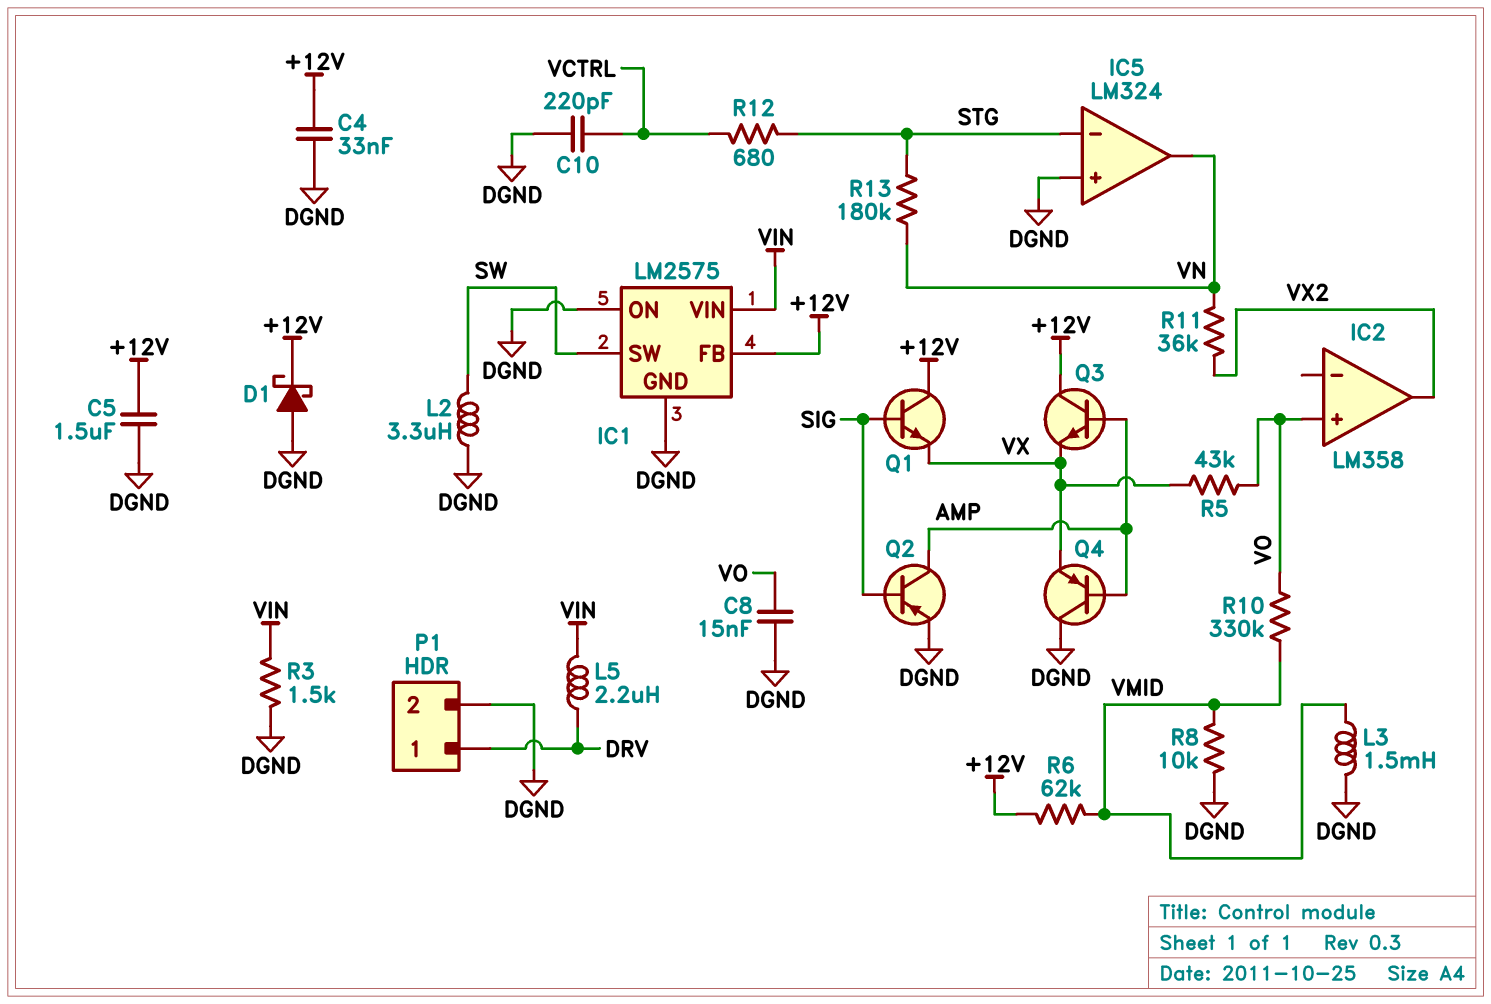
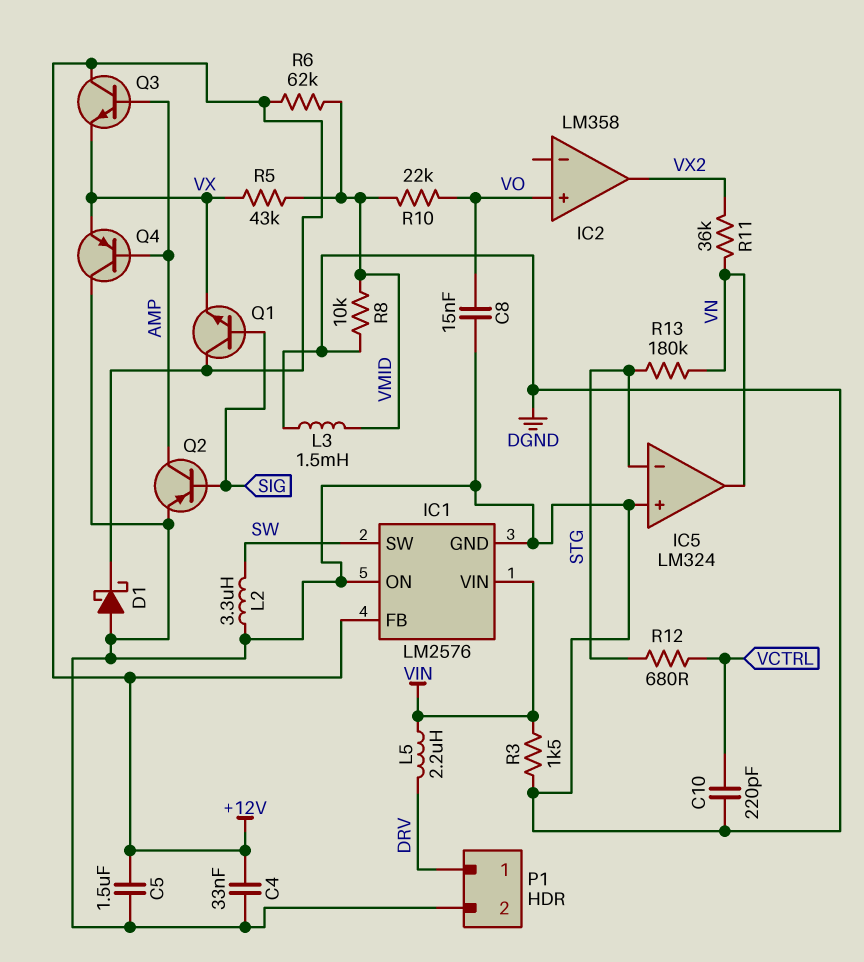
IC1: LM2575 -> LM2576
R5: 43k (VO, VX) -> 43k (VMID, VX)
R10: 330k (VMID, VO) -> 22k (VMID, VO)

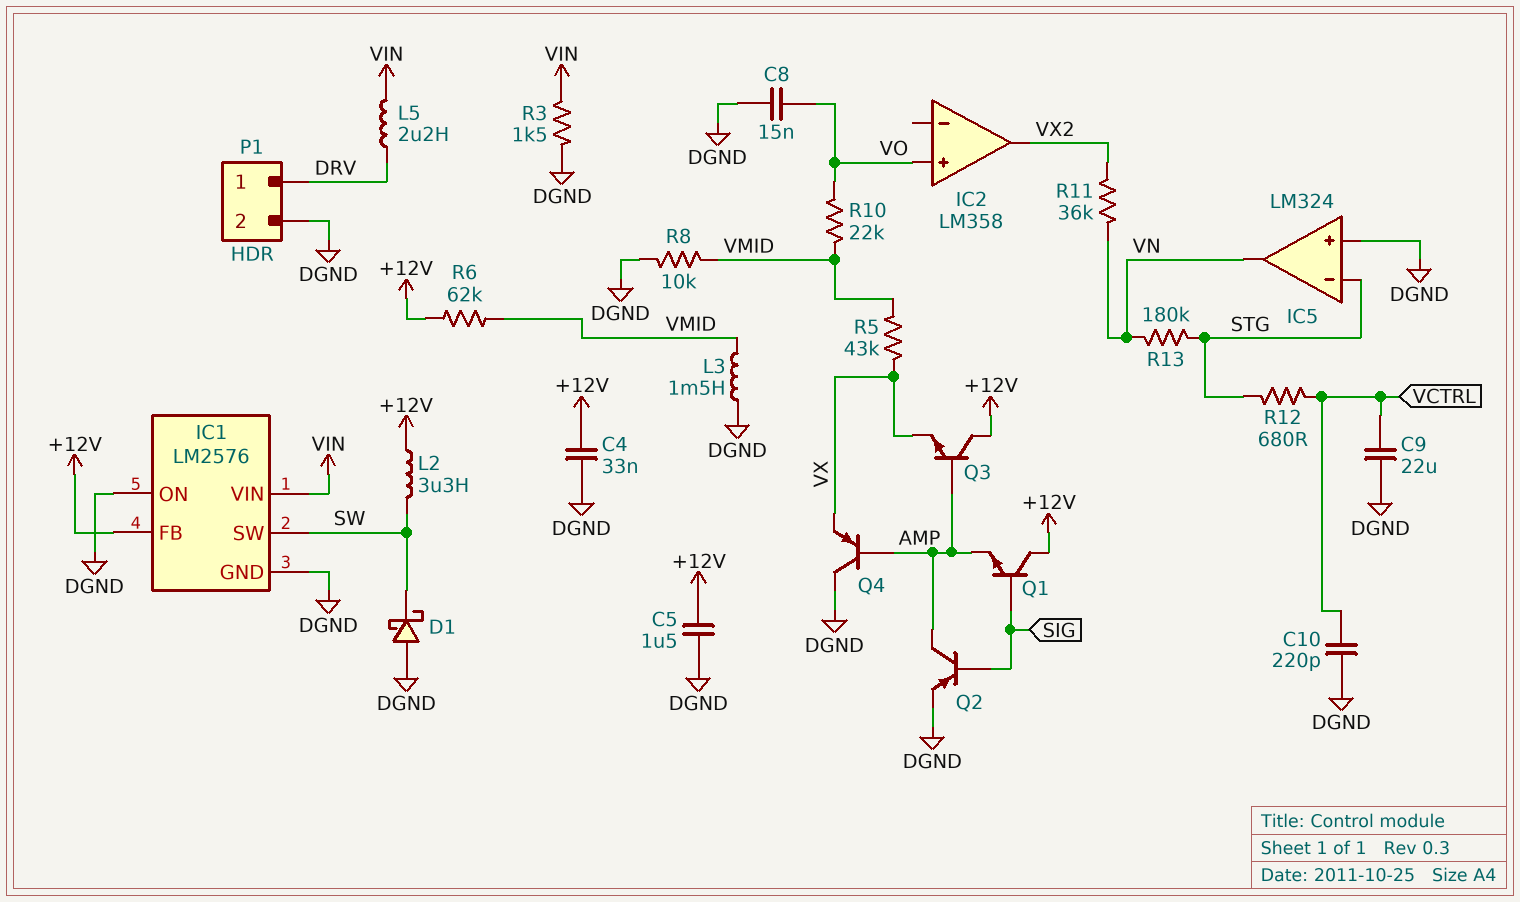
C9: none -> 22uF (DGND, VCTRL)
D1: schottky (A DGND, K +12V) -> schottky (A DGND, K SW)
L2: 3.3uH (DGND, SW) -> 3.3uH (+12V, SW)
Q1: NPN (B SIG, C +12V, E VX) -> NPN (B SIG, C +12V, E AMP)

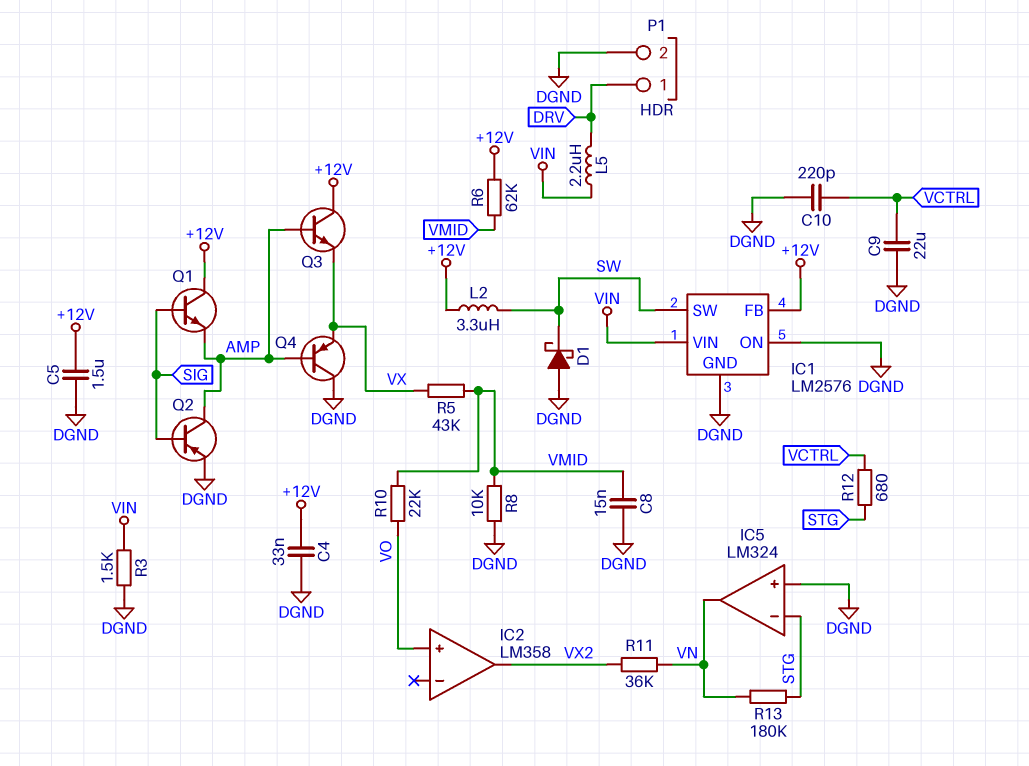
C8: 15nF (DGND, VO) -> 15nF (DGND, VMID)
L3: 1.5mH (DGND, VMID) -> none

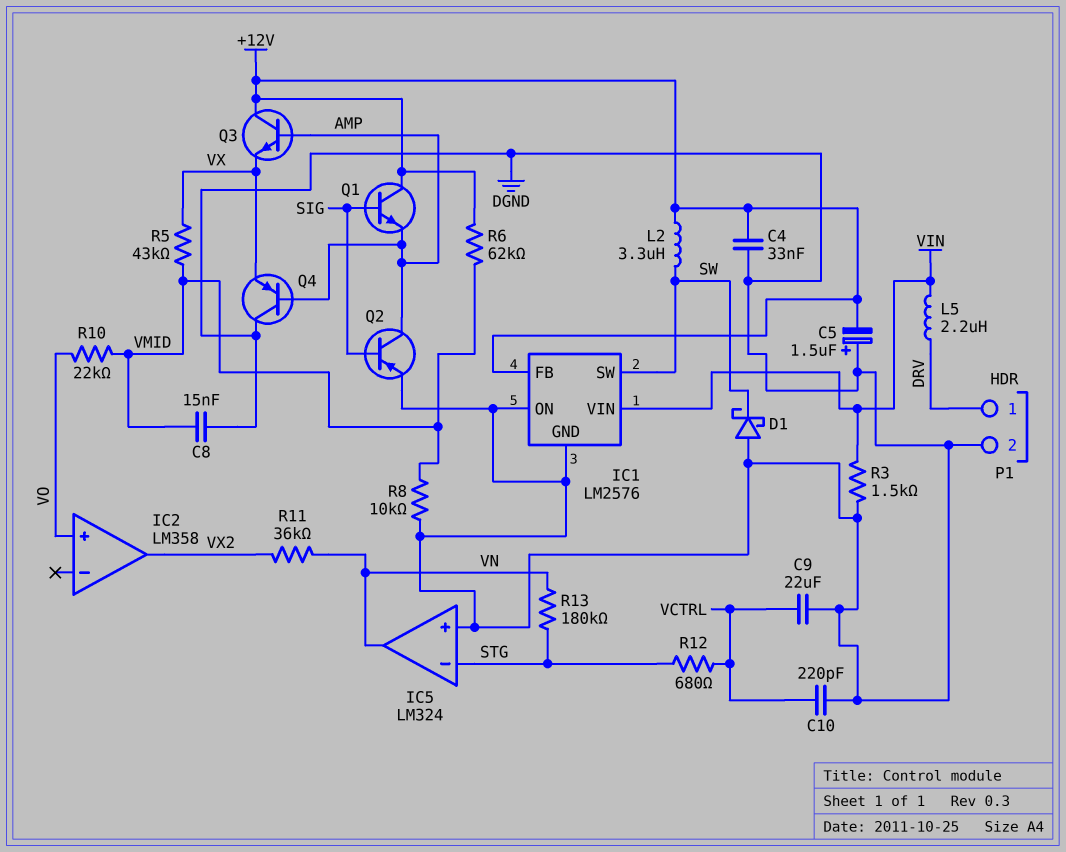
C5: 1.5uF (+12V, DGND) -> 1.5uF (plus DGND, minus +12V)

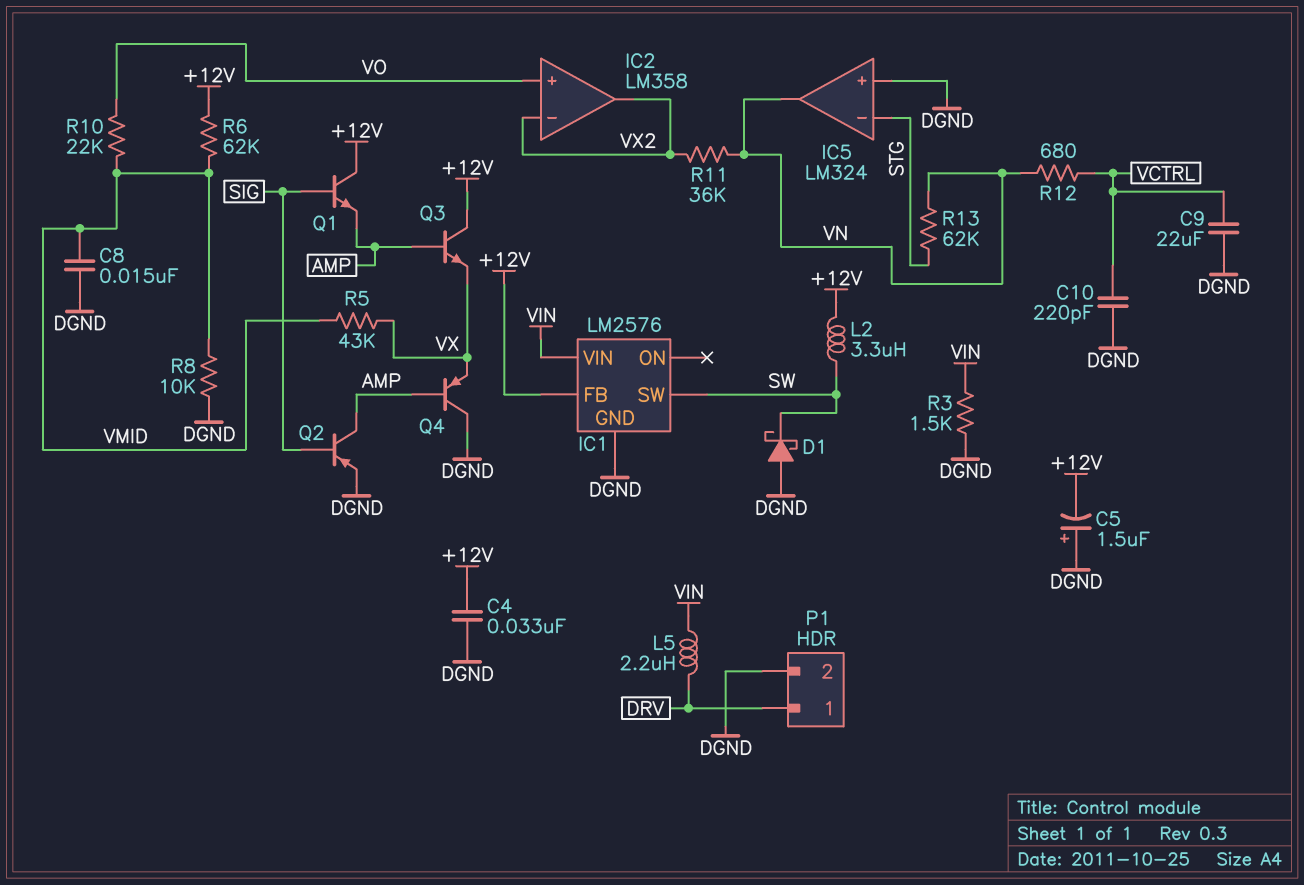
IC1 pin ON: DGND -> none
IC2 pin in-: none -> VX2
R12: 680 (STG, VCTRL) -> 680 (VCTRL, VN)
R13: 180k (STG, VN) -> 62k (STG, VN)

